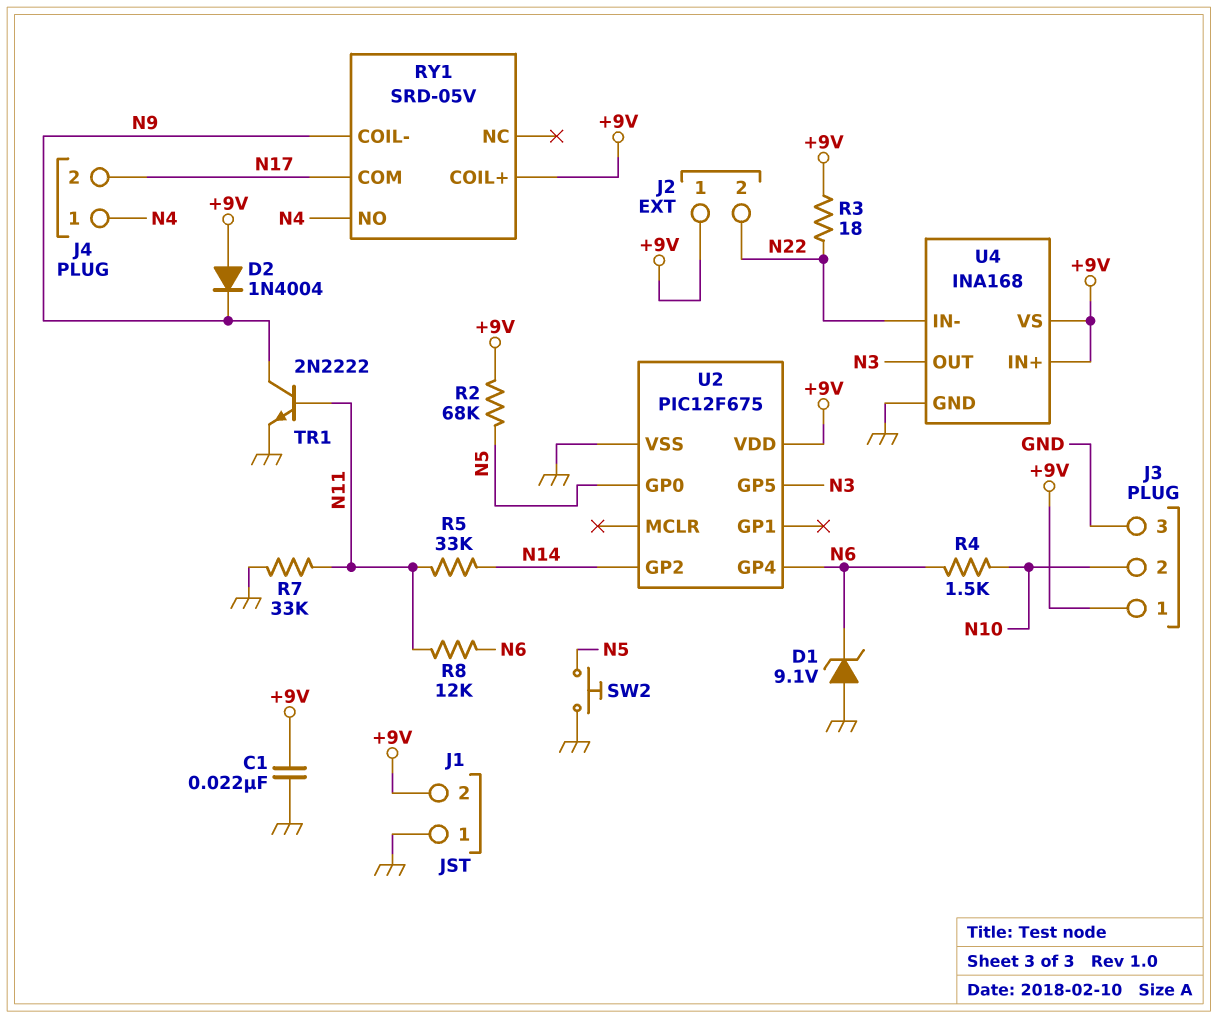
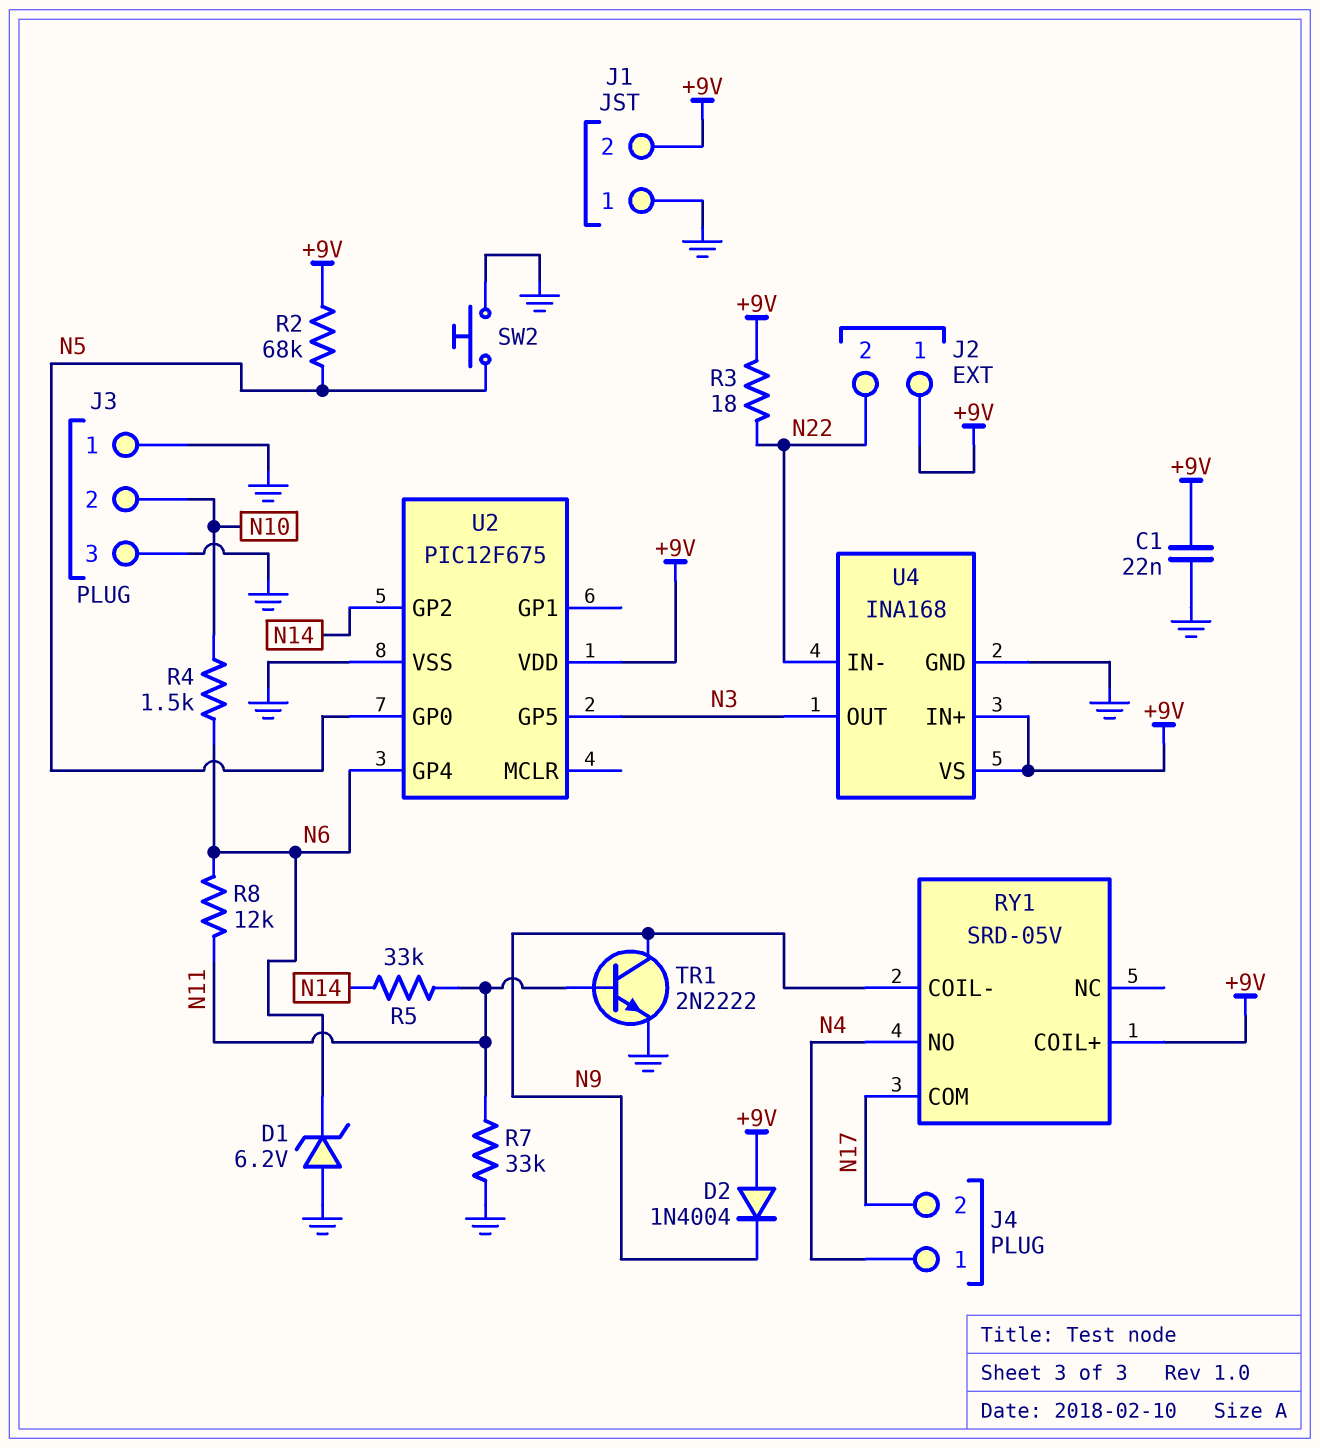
D1: zener 9.1V (A GND, K N6) -> zener 6.2V (A GND, K N6)
J3 pin 1: +9V -> GND

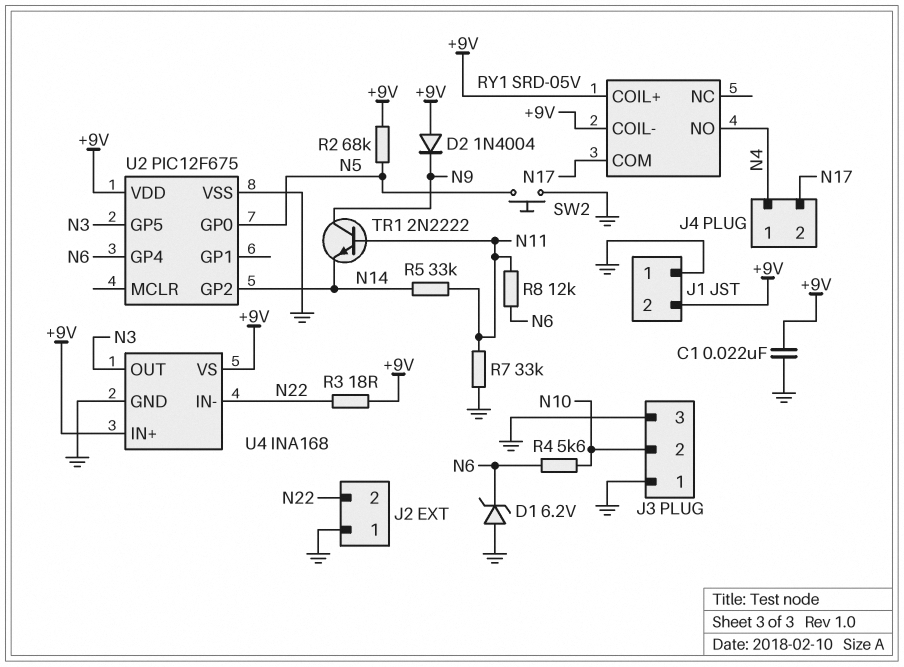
J2 pin 1: +9V -> GND
R4: 1.5k (N6, N10) -> 5.6k (N6, N10)
RY1 pin COIL-: N9 -> +9V
TR1: NPN 2N2222 (B N11, C N9, E GND) -> NPN 2N2222 (B N11, C N9, E N14)

